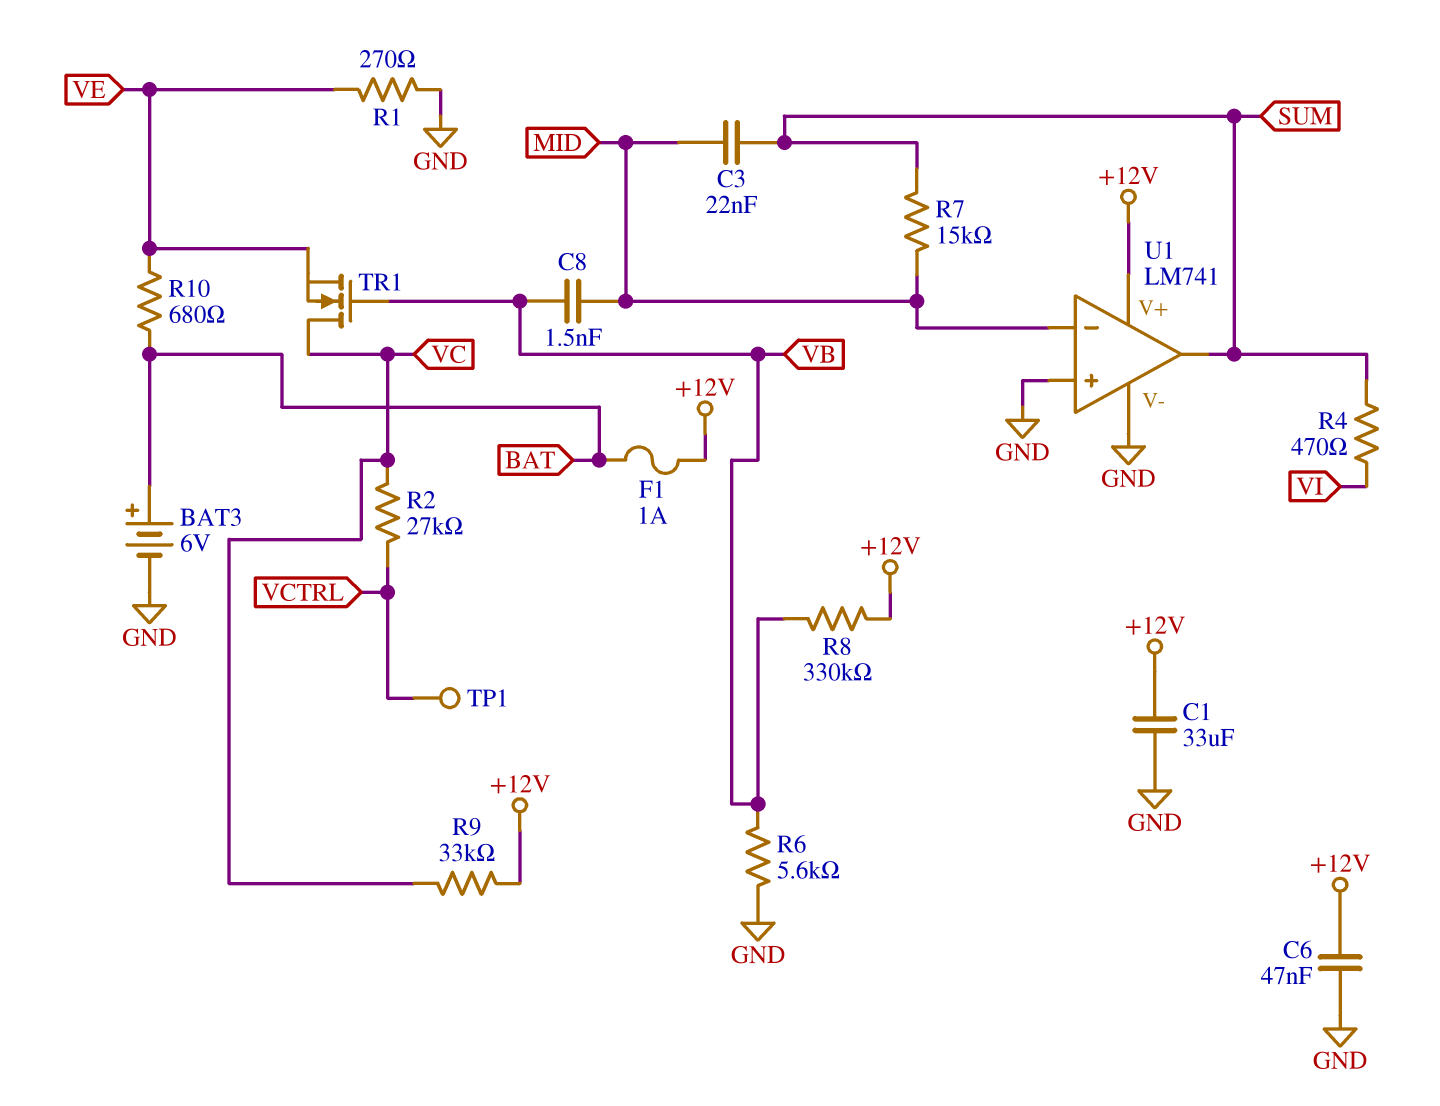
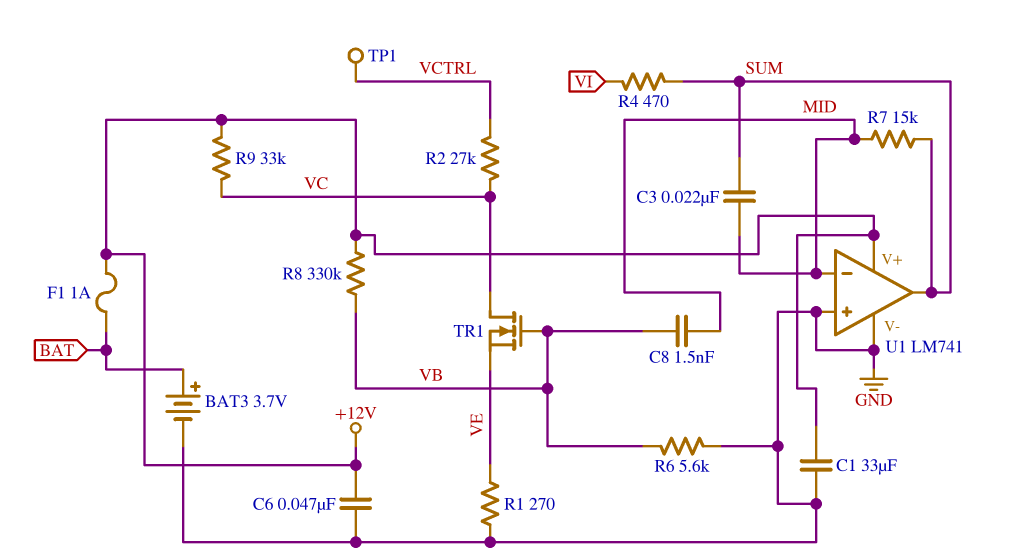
BAT3: 6V (plus BAT, minus GND) -> 3.7V (plus BAT, minus GND)
R10: 680 (BAT, VE) -> none

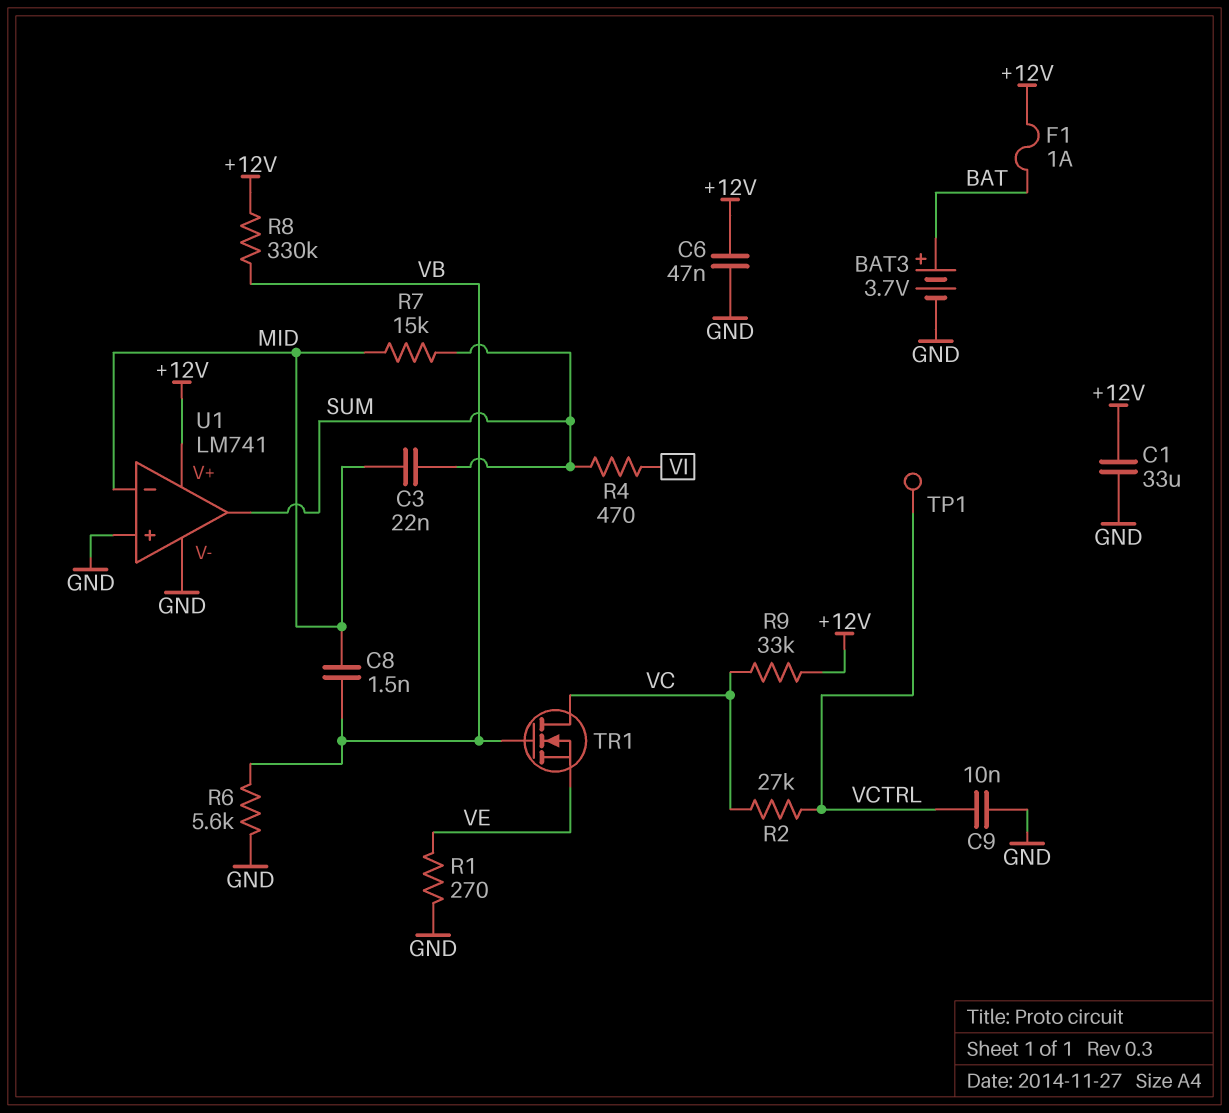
C9: none -> 10nF (GND, VCTRL)

